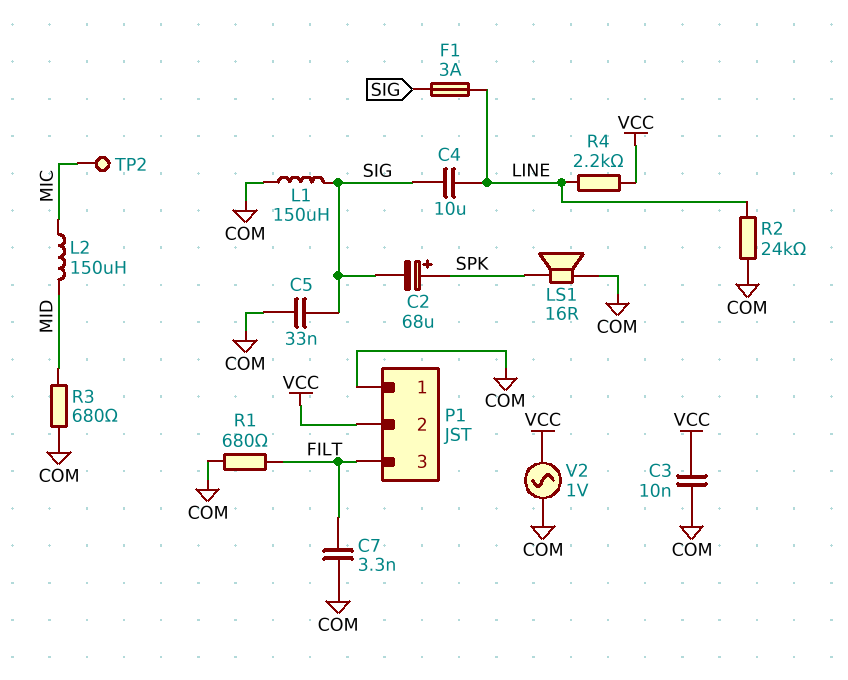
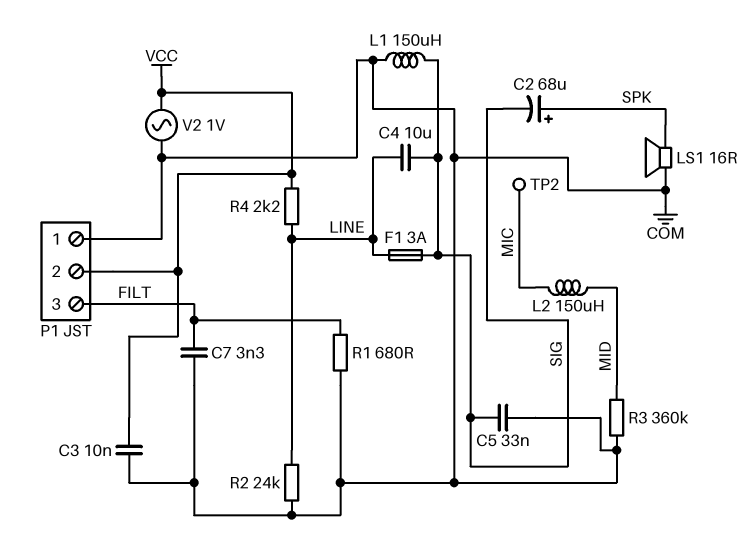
R3: 680 (COM, MID) -> 360k (COM, MID)

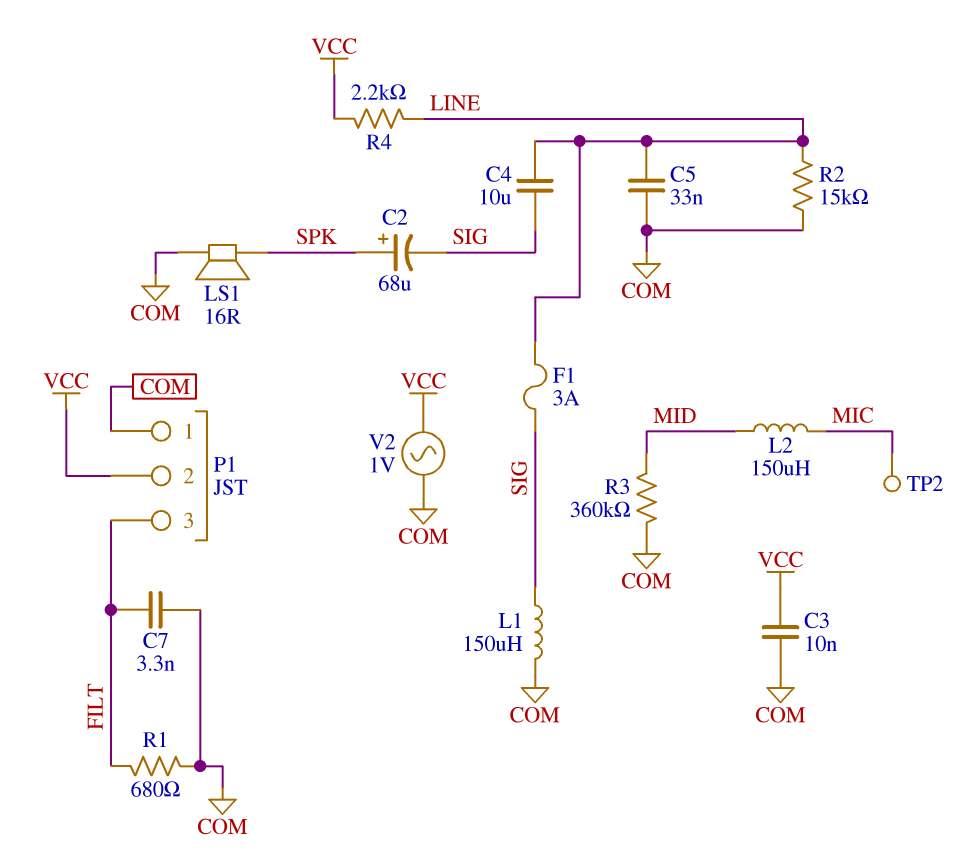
C5: 33nF (COM, SIG) -> 33nF (COM, LINE)
R2: 24k (COM, LINE) -> 15k (COM, LINE)

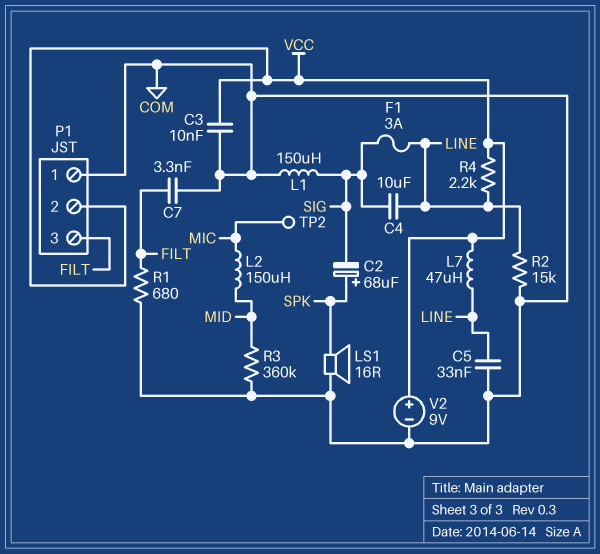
L7: none -> 47uH (LINE, VCC)
V2: AC 1V (COM, VCC) -> 9V (plus VCC, minus COM)

